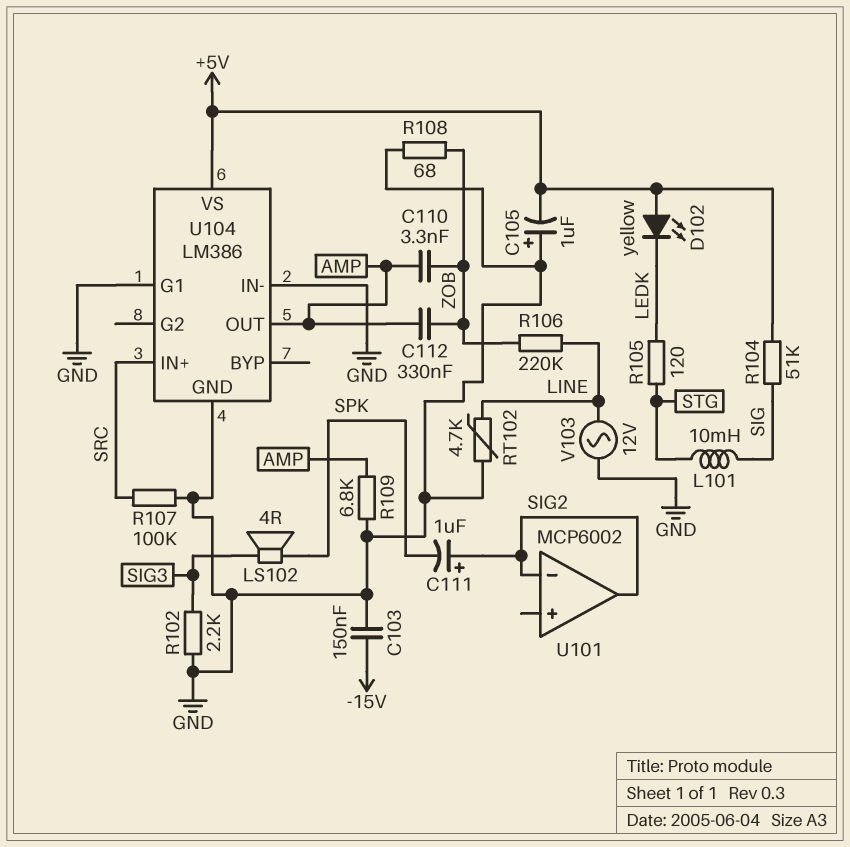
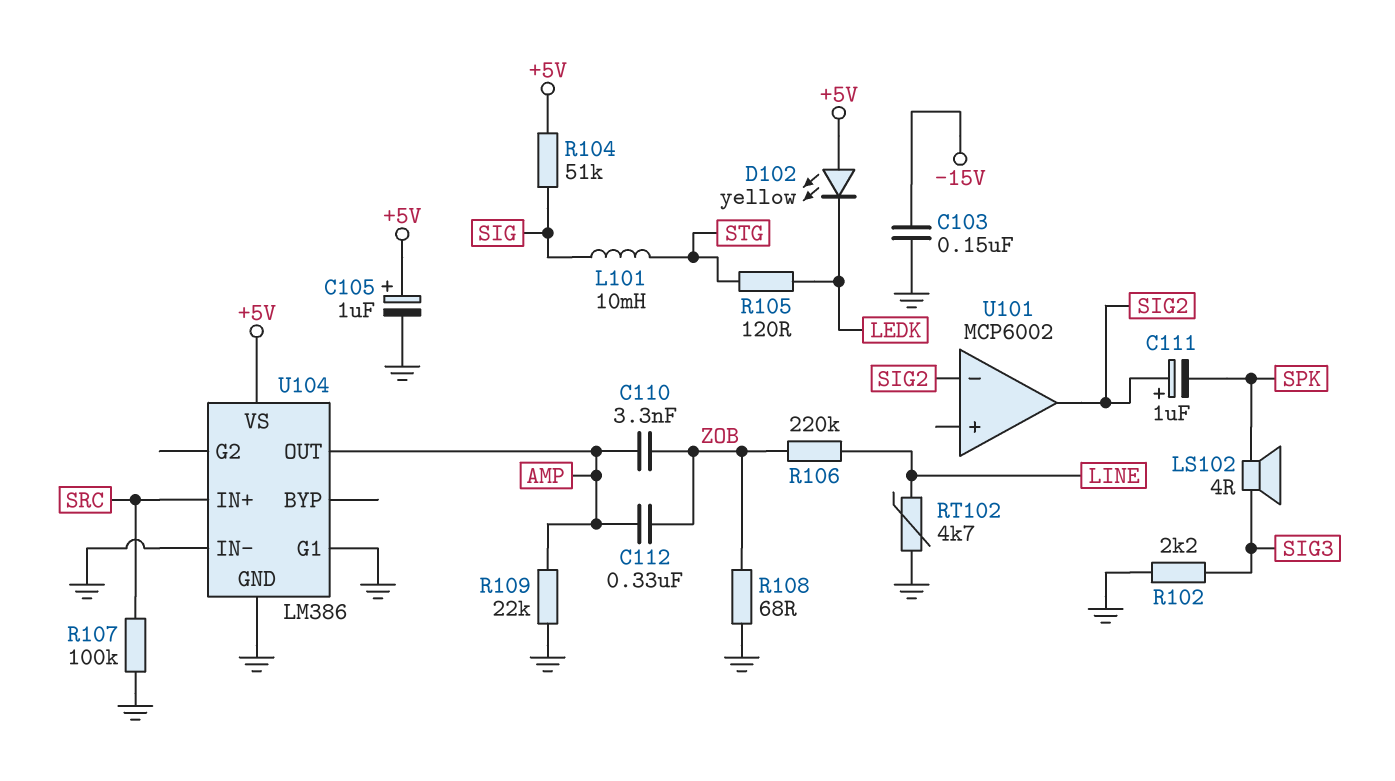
C105: 1uF (plus GND, minus +5V) -> 1uF (plus +5V, minus GND)
R109: 6.8k (AMP, GND) -> 22k (AMP, GND)
V103: AC 12V (GND, LINE) -> none

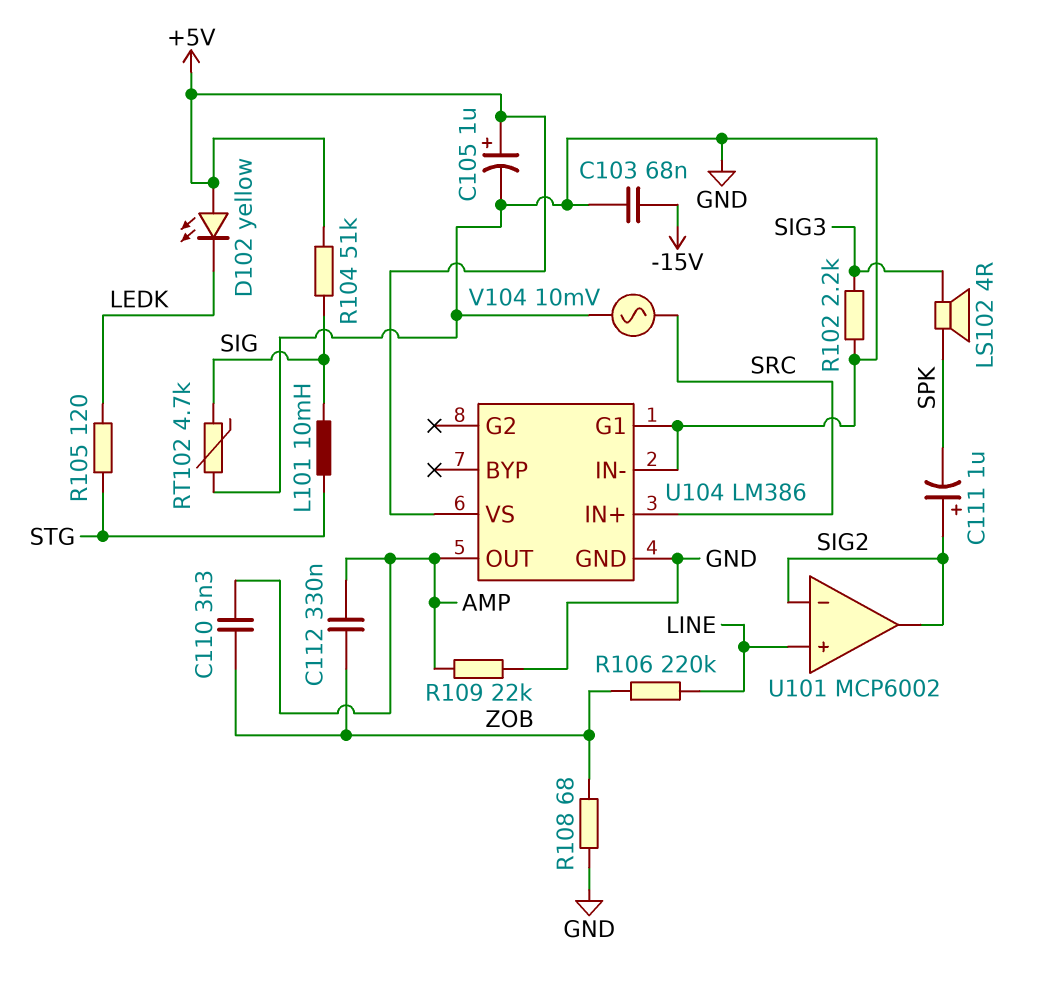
C103: 150nF (-15V, GND) -> 68nF (-15V, GND)
R107: 100k (GND, SRC) -> none
RT102: 4.7k (GND, LINE) -> 4.7k (GND, SIG)
U101 pin in+: none -> LINE
V104: none -> AC 10mV (GND, SRC)

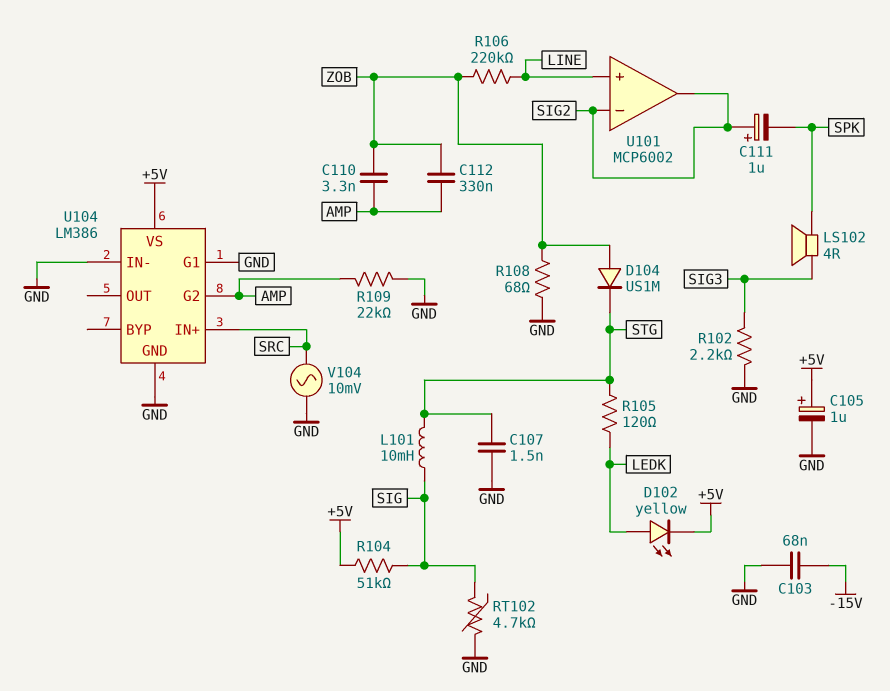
C107: none -> 1.5nF (GND, STG)
D102: LED yellow (A +5V, K LEDK) -> LED yellow (A LEDK, K +5V)
D104: none -> diode US1M (A ZOB, K STG)
U104 pin G2: none -> AMP
U104 pin OUT: AMP -> none

